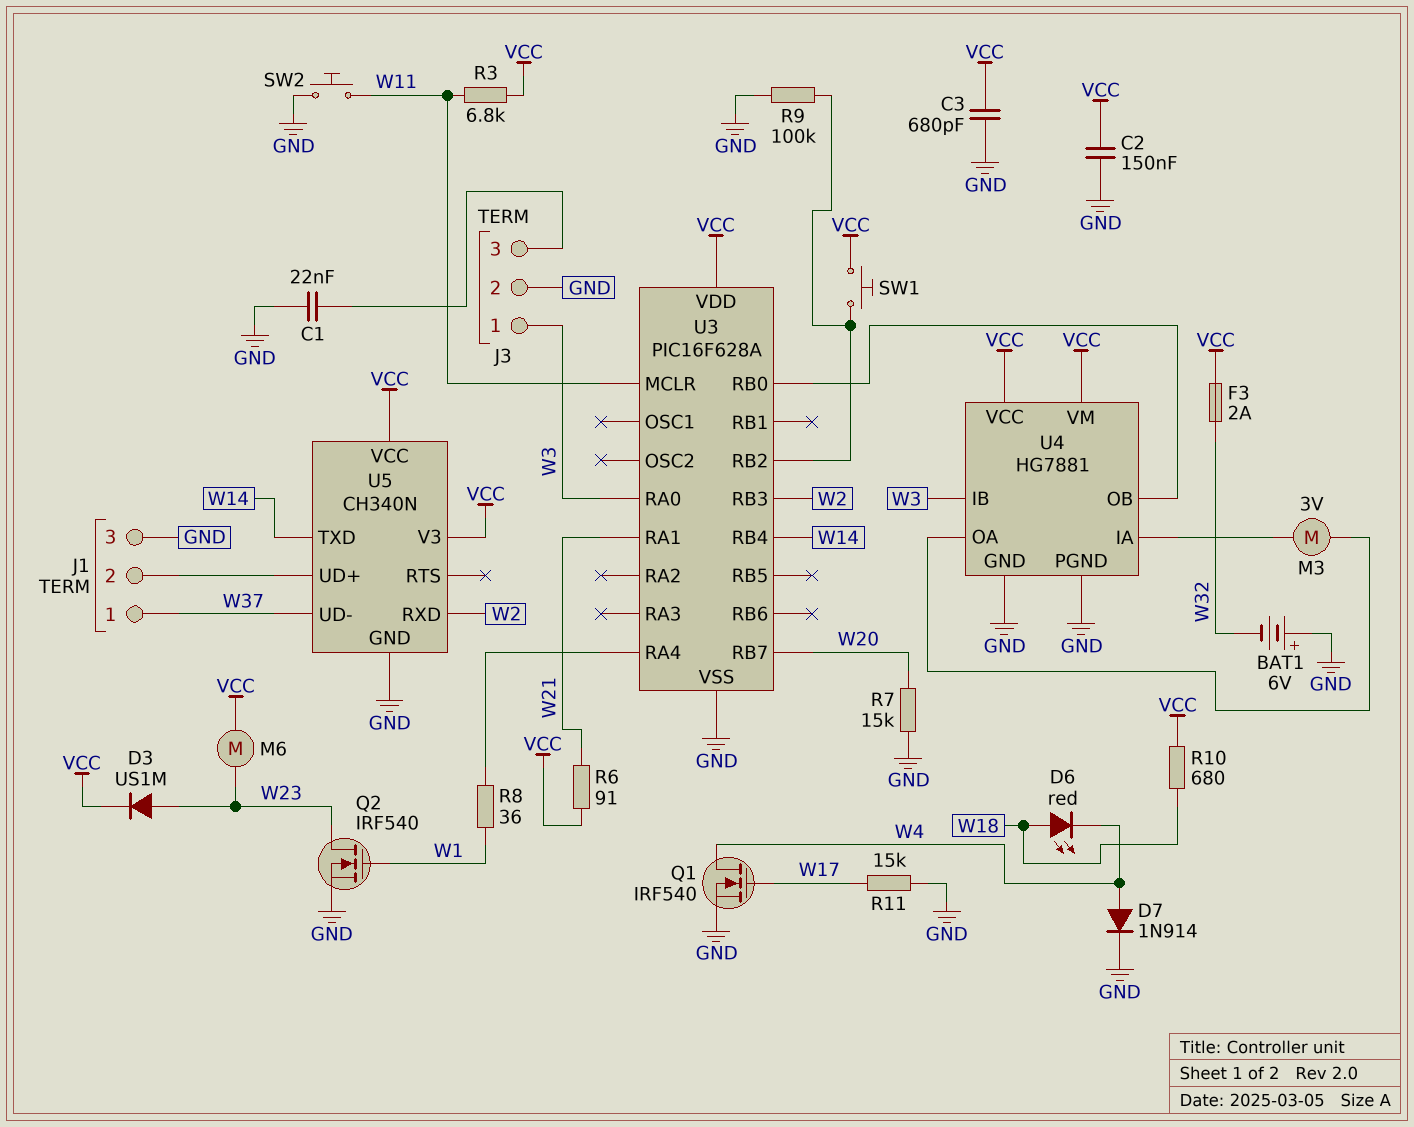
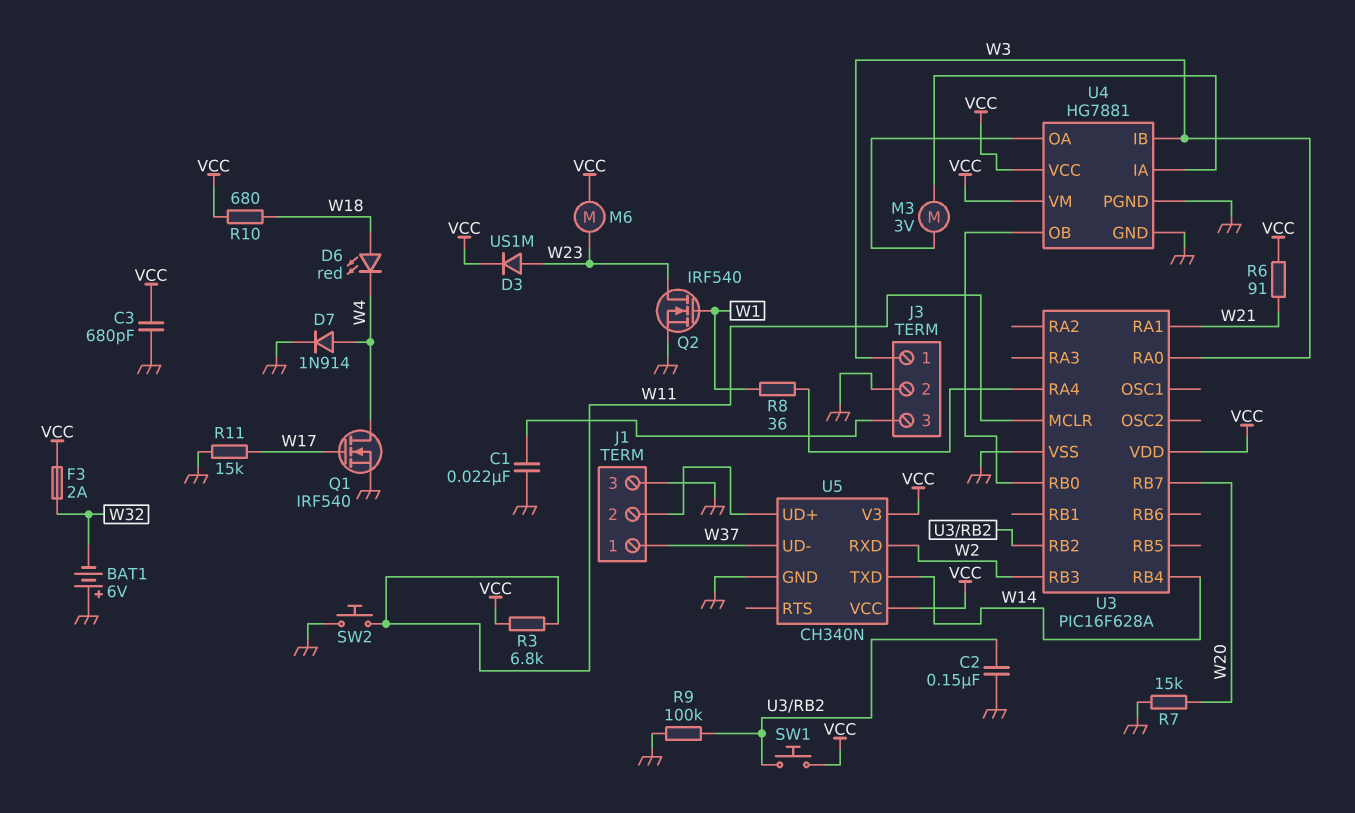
C2: 150nF (GND, VCC) -> 150nF (GND, U3/RB2)

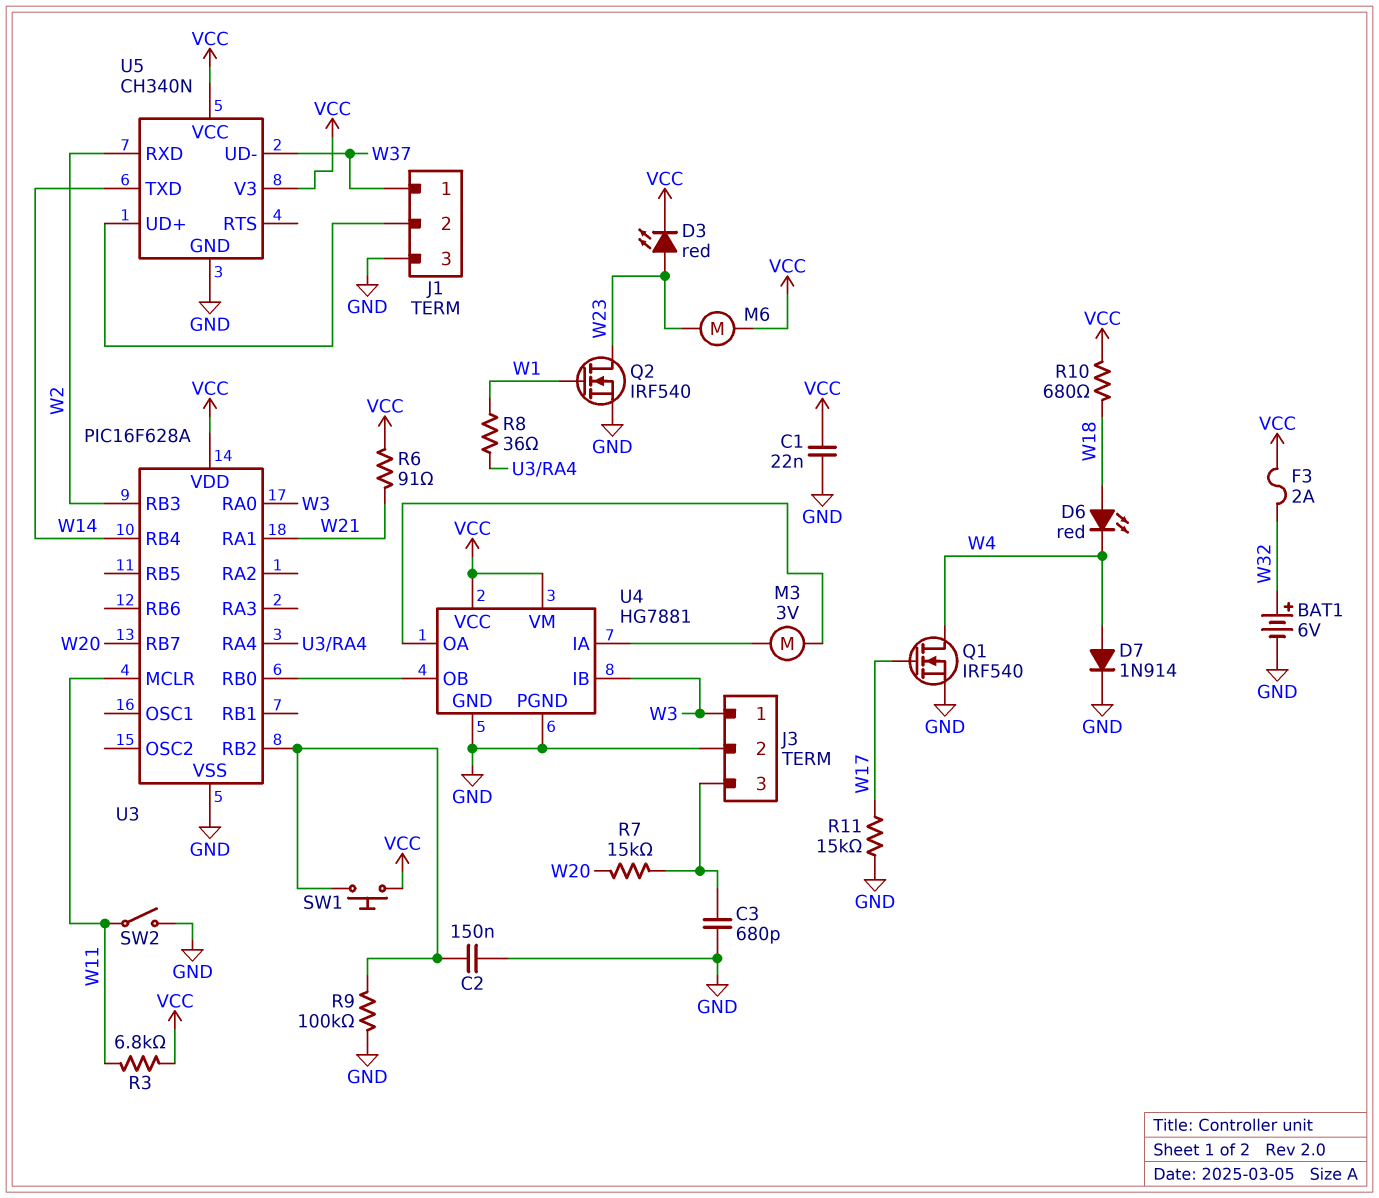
BAT1: 6V (plus GND, minus W32) -> 6V (plus W32, minus GND)
C1: 22nF (GND, J3/3) -> 22nF (GND, VCC)
C3: 680pF (GND, VCC) -> 680pF (GND, J3/3)
D3: diode US1M (A W23, K VCC) -> LED red (A W23, K VCC)
R7: 15k (GND, W20) -> 15k (J3/3, W20)
SW2: button (GND, W11) -> switch (GND, W11)

